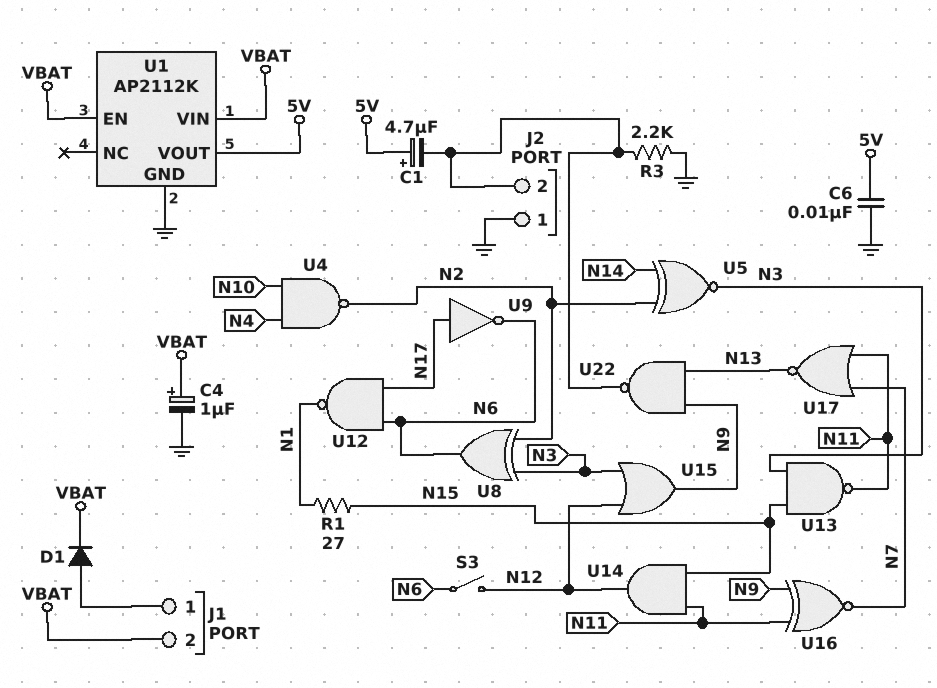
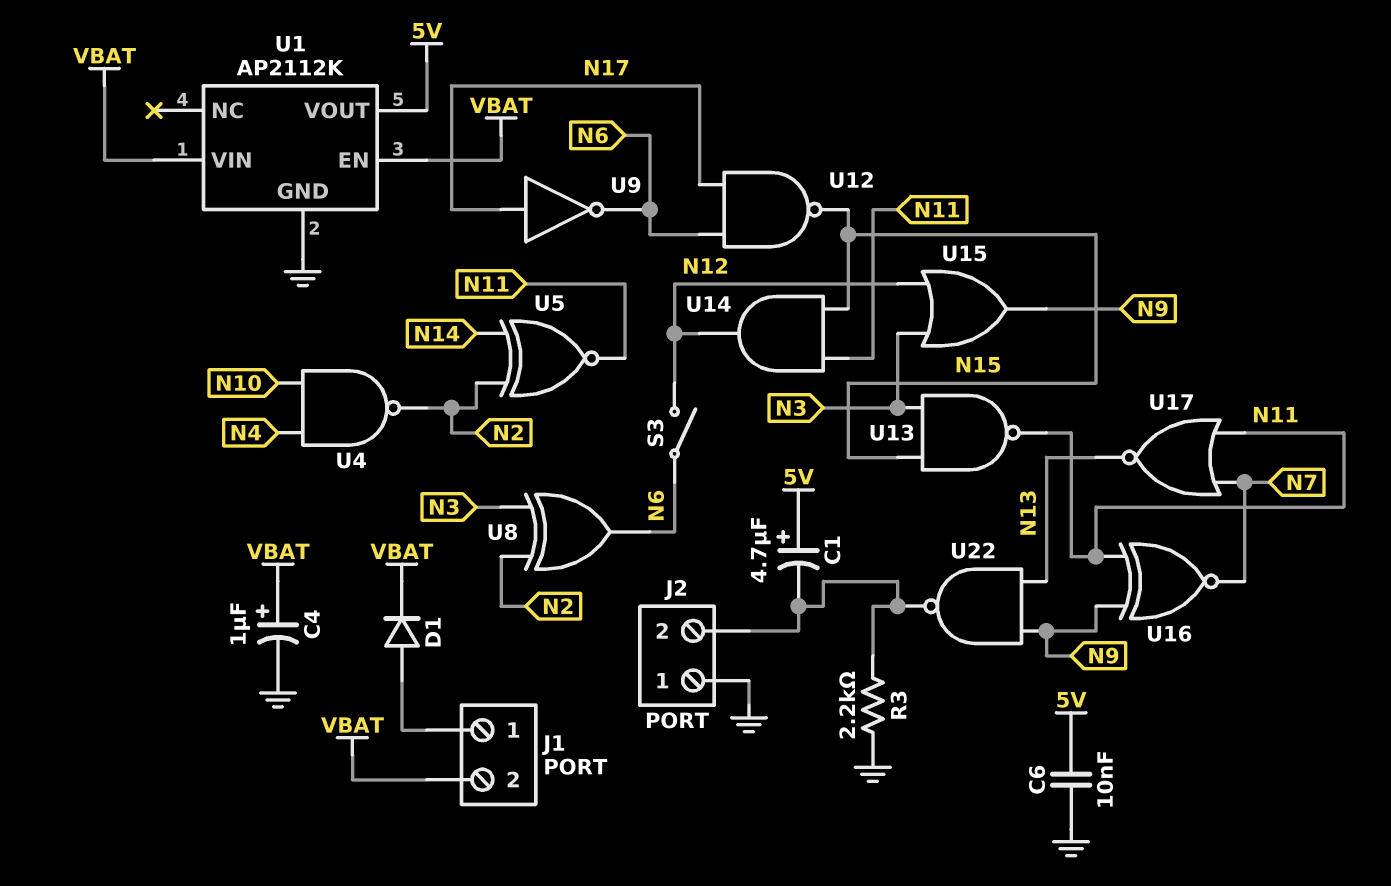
R1: 27 (N1, N15) -> none
U5: XNOR (in N2, in N14, out N3) -> XNOR (in N2, in N14, out N11)
U12: NAND (in N6, in N17, out N1) -> NAND (in N6, in N17, out N15)

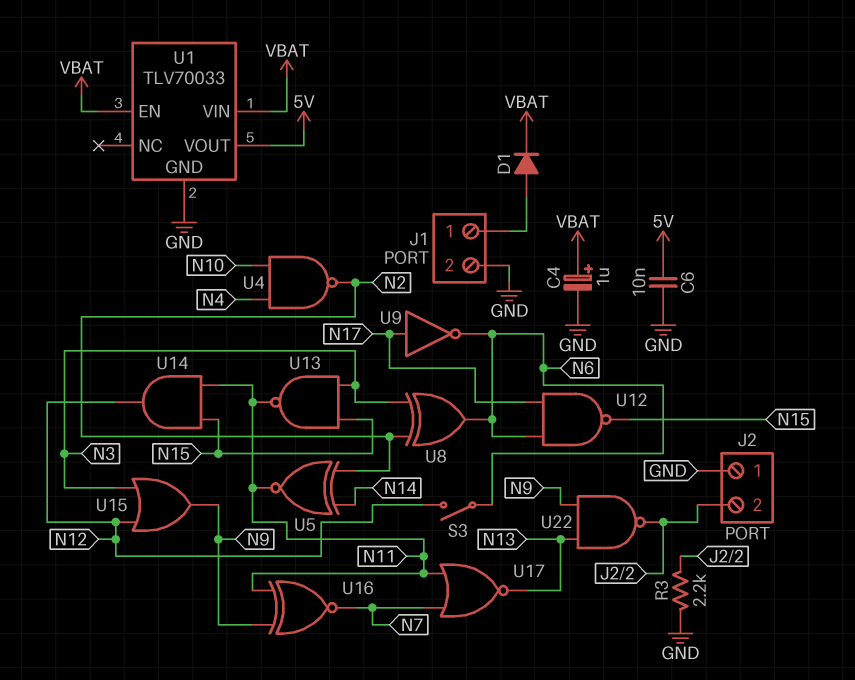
C1: 4.7uF (plus 5V, minus J2/2) -> none
J1 pin 2: VBAT -> GND
U1: AP2112K -> TLV70033

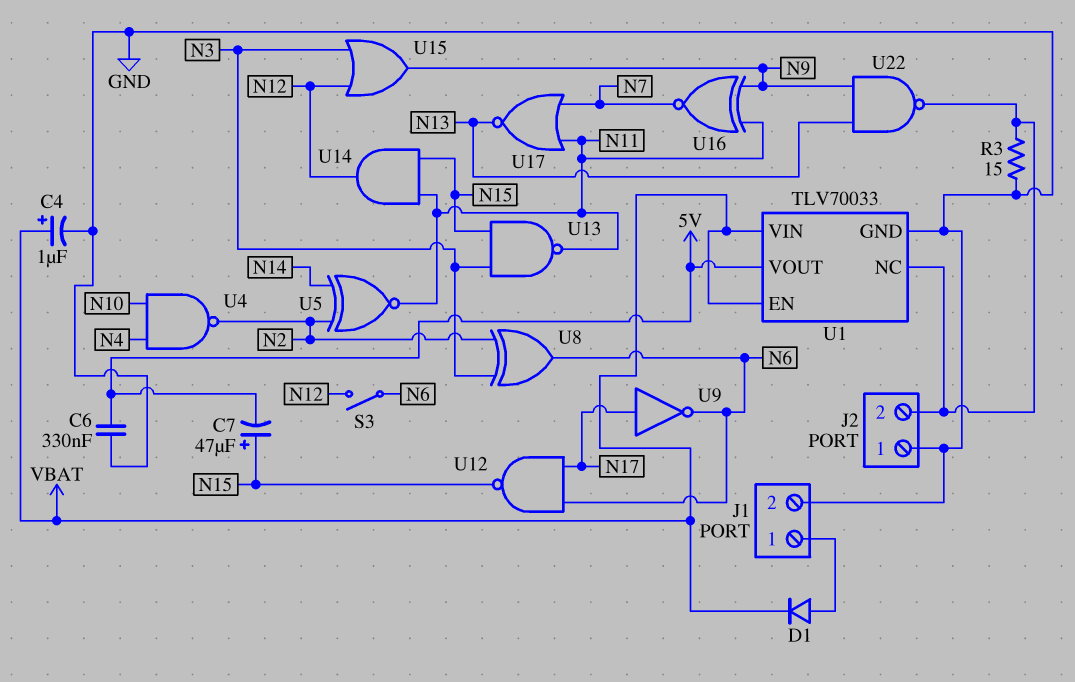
C6: 10nF (5V, GND) -> 330nF (5V, GND)
C7: none -> 47uF (plus N15, minus 5V)
R3: 2.2k (GND, J2/2) -> 15 (GND, J2/2)
U1 pin NC: none -> J2/2

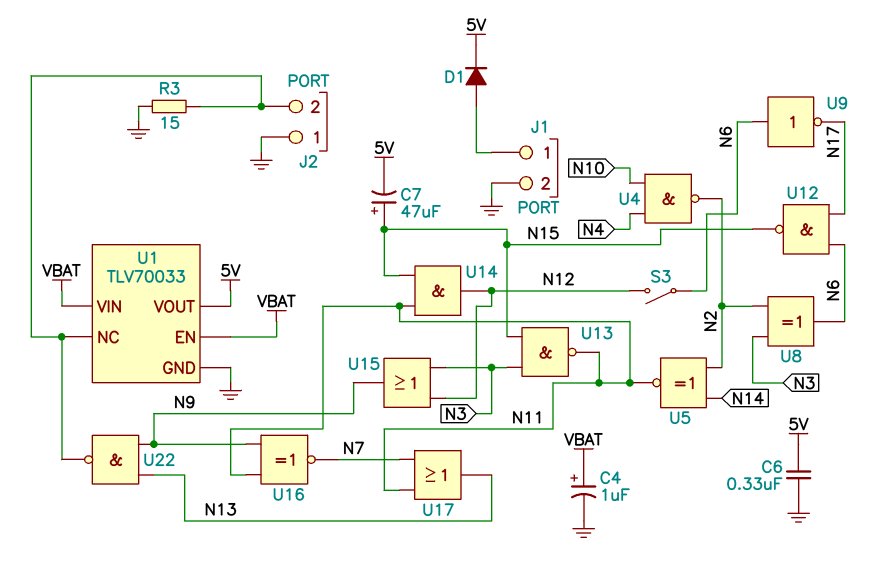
D1: diode (A J1/1, K VBAT) -> diode (A J1/1, K 5V)
U9: NOT (in N17, out N6) -> NOT (in N6, out N17)
U17: NOR (in N7, in N11, out N13) -> OR (in N7, in N11, out N13)

